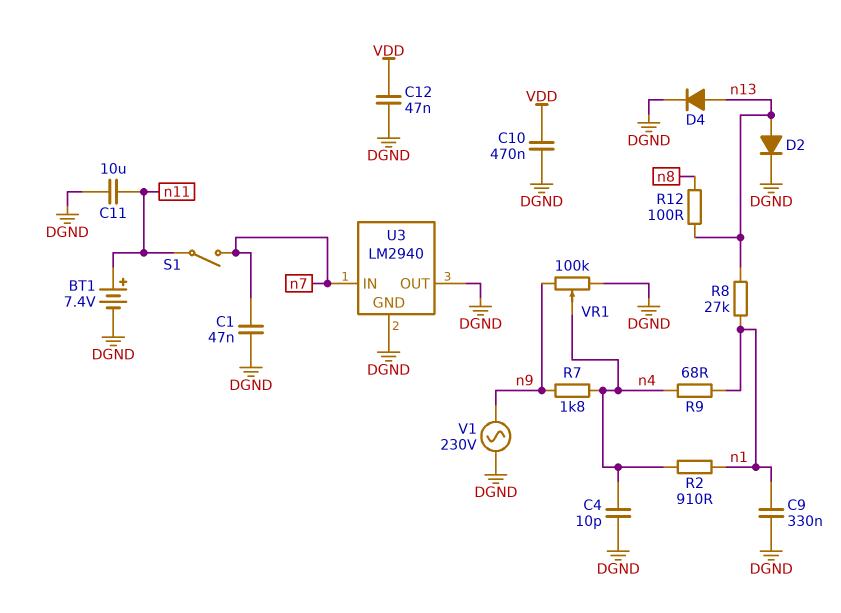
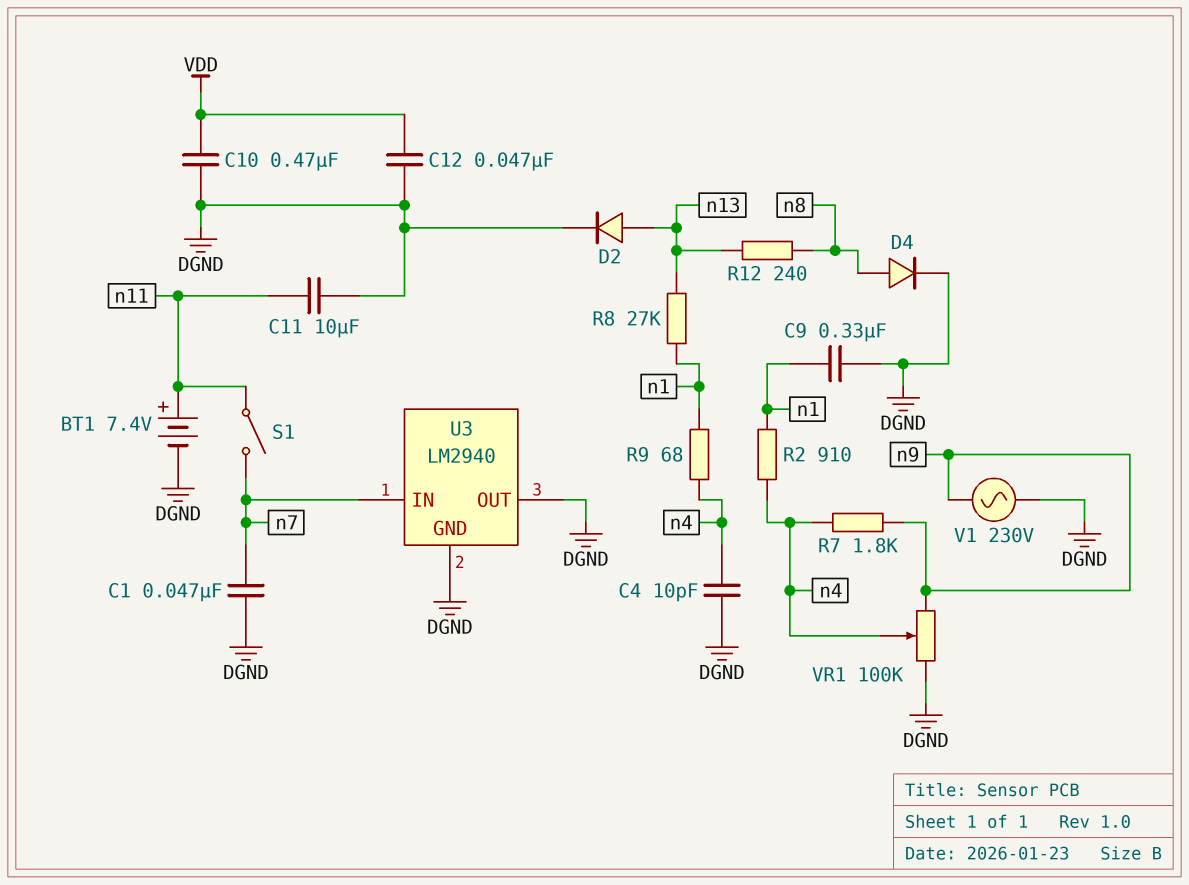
D4: diode (A n13, K DGND) -> diode (A n8, K DGND)
R12: 100 (n8, n13) -> 240 (n8, n13)

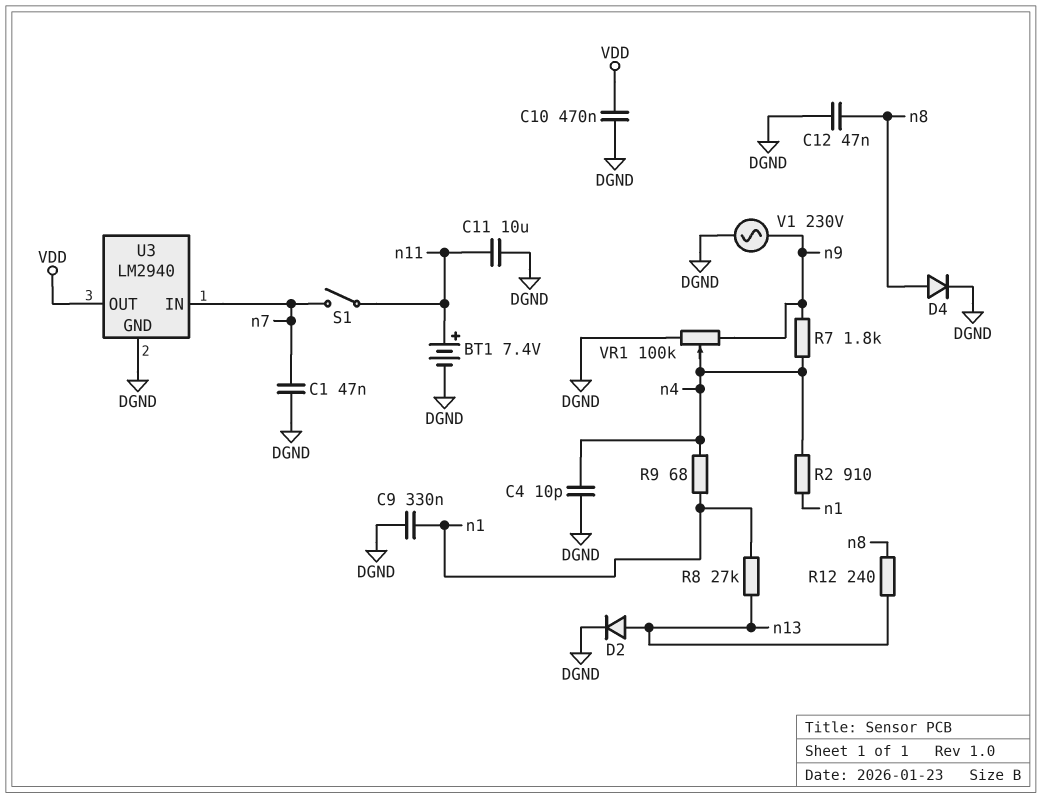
C12: 47nF (DGND, VDD) -> 47nF (DGND, n8)
U3 pin OUT: DGND -> VDD

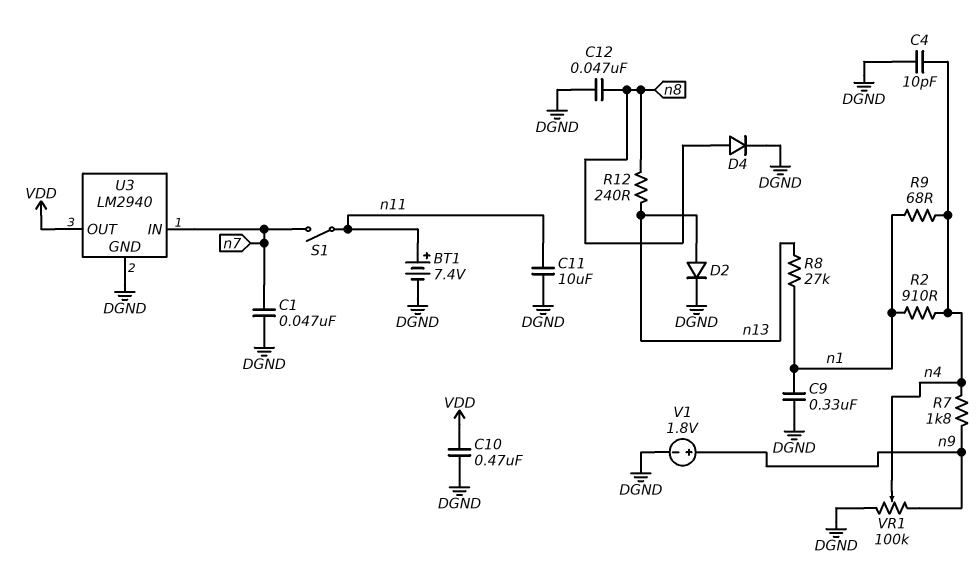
V1: AC 230V (DGND, n9) -> 1.8V (plus n9, minus DGND)

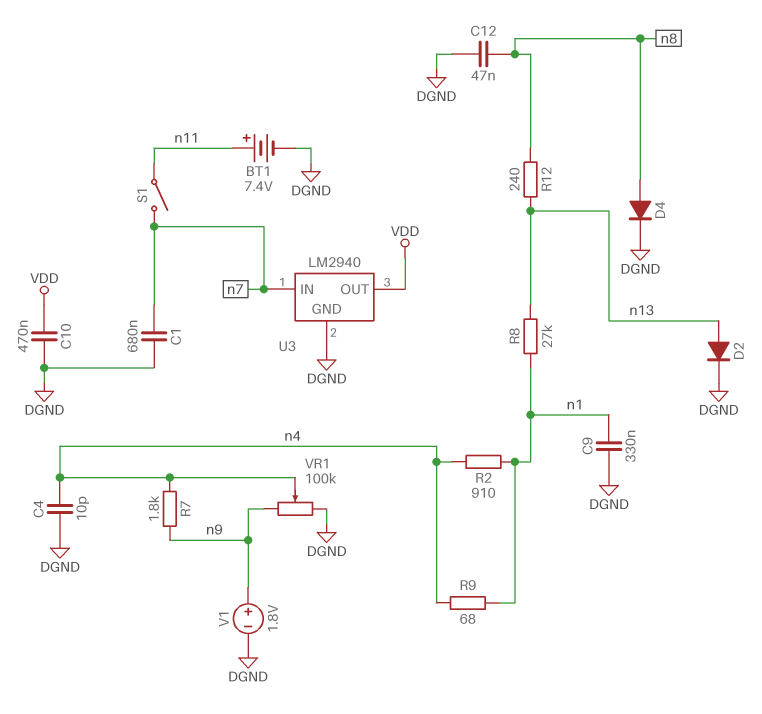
C1: 47nF (DGND, n7) -> 680nF (DGND, n7)
C11: 10uF (DGND, n11) -> none

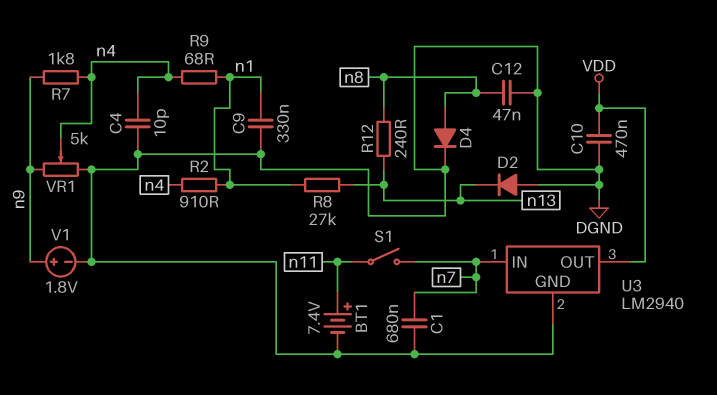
D2: diode (A n13, K DGND) -> diode (A DGND, K n13)
VR1: 100k (DGND, n9, wiper n4) -> 5k (DGND, n9, wiper n4)

